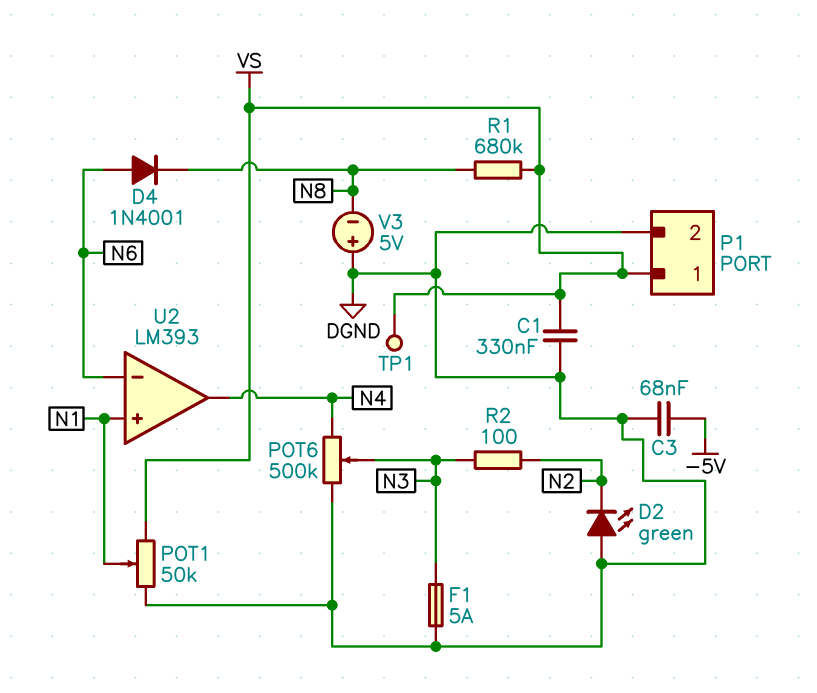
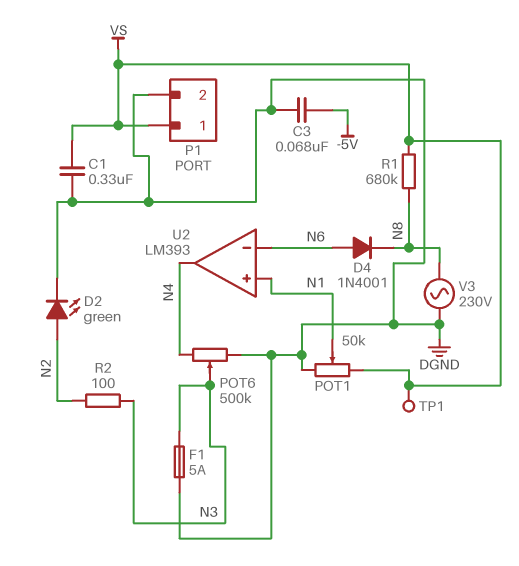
D2: LED green (A DGND, K N2) -> LED green (A N2, K DGND)
V3: 5V (plus DGND, minus N8) -> AC 230V (DGND, N8)

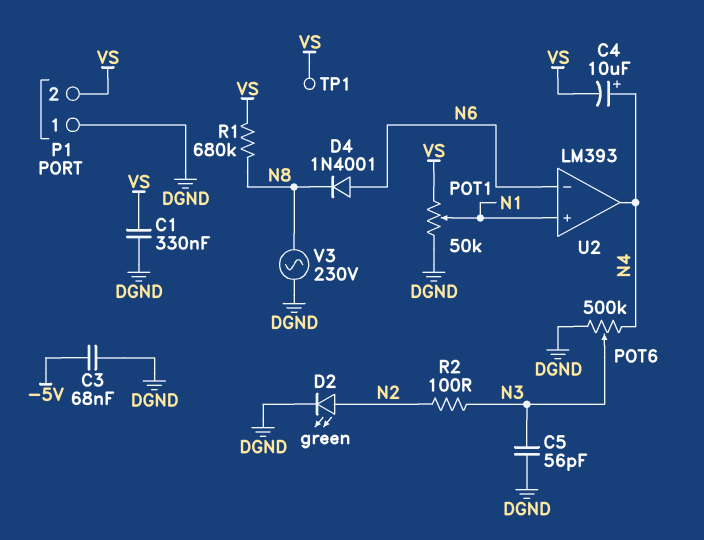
C4: none -> 10uF (plus N4, minus VS)
C5: none -> 56pF (DGND, N3)
F1: 5A (DGND, N3) -> none
P1 pin 1: VS -> DGND
P1 pin 2: DGND -> VS

